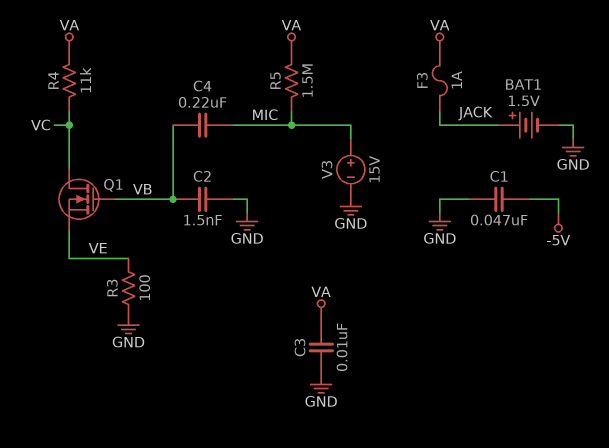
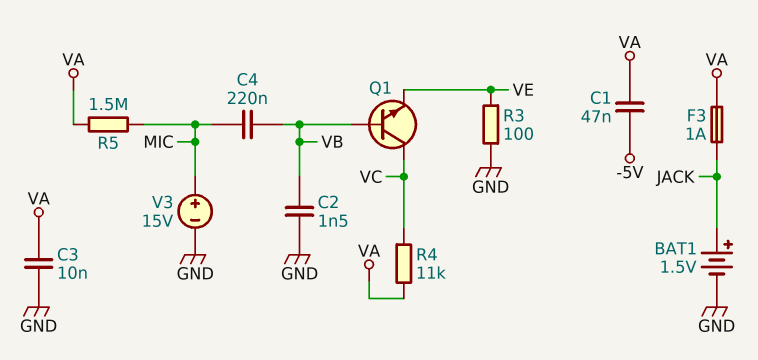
C1: 47nF (-5V, GND) -> 47nF (-5V, VA)
Q1: NMOS (G VB, D VC, S VE) -> NPN (B VB, C VC, E VE)

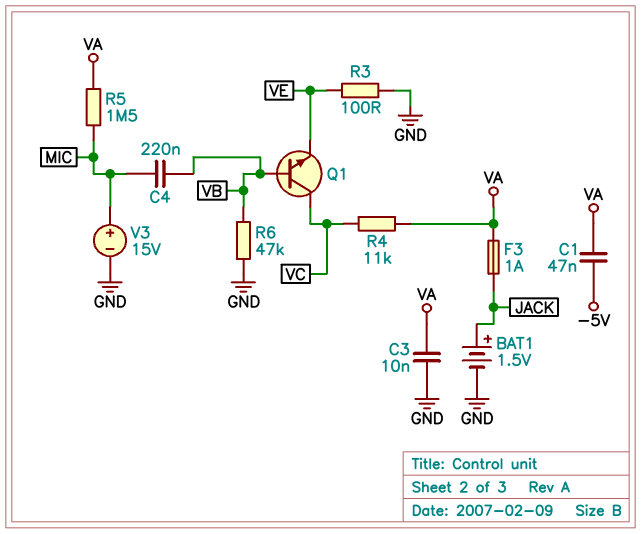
C2: 1.5nF (GND, VB) -> none
R6: none -> 47k (GND, VB)

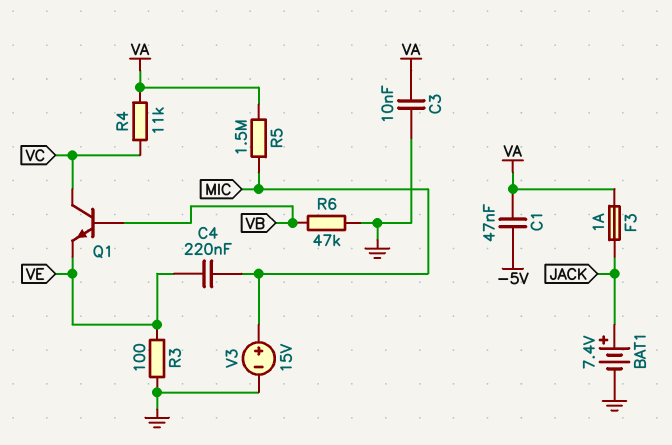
BAT1: 1.5V (plus JACK, minus GND) -> 7.4V (plus JACK, minus GND)
C4: 220nF (MIC, VB) -> 220nF (MIC, VE)

